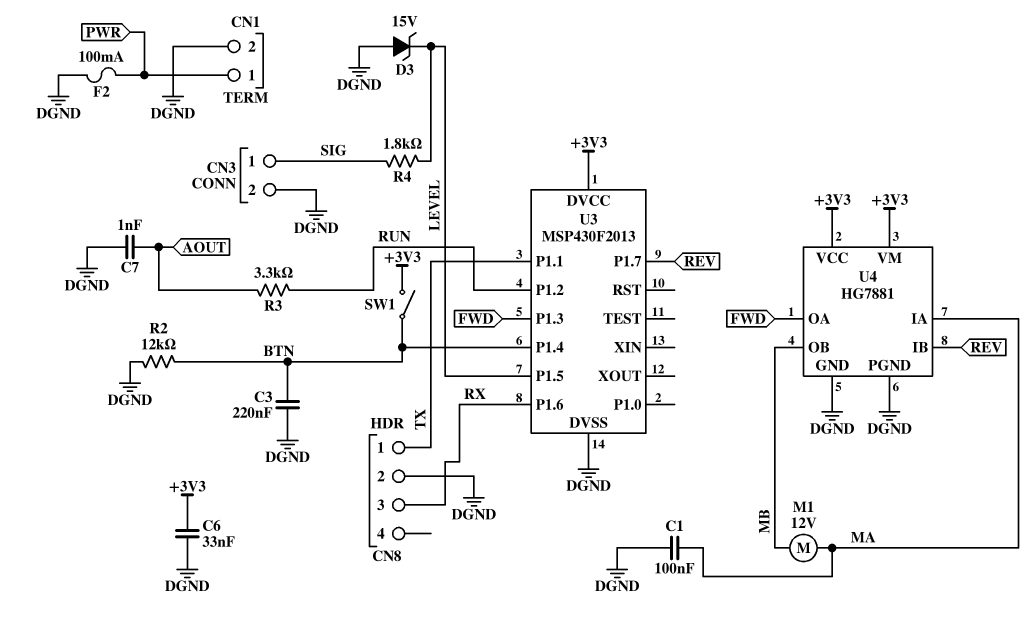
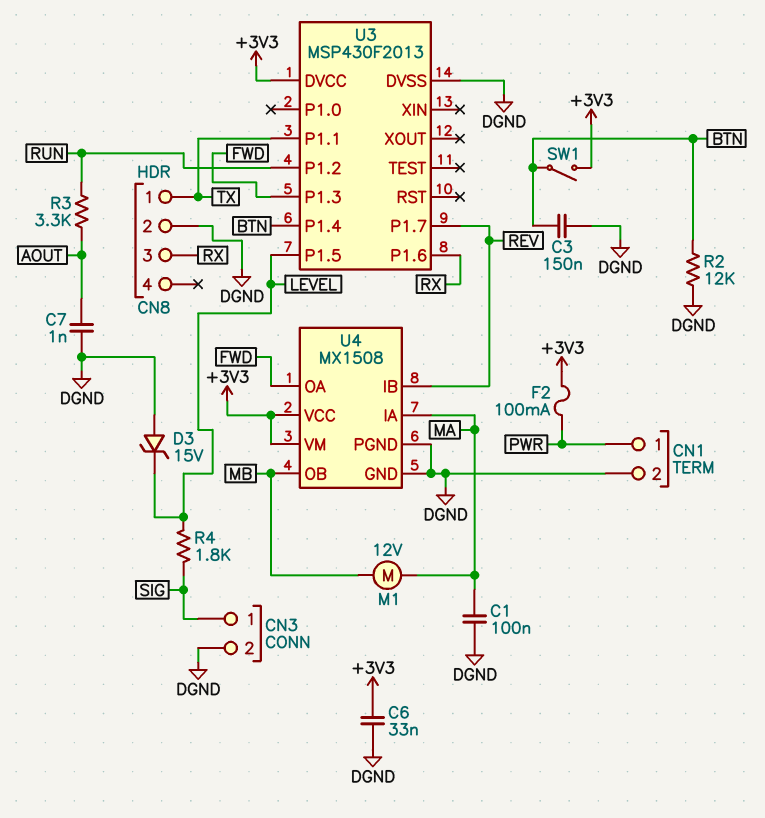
C3: 220nF (BTN, DGND) -> 150nF (BTN, DGND)
F2: 100mA (DGND, PWR) -> 100mA (+3V3, PWR)
U4: HG7881 -> MX1508

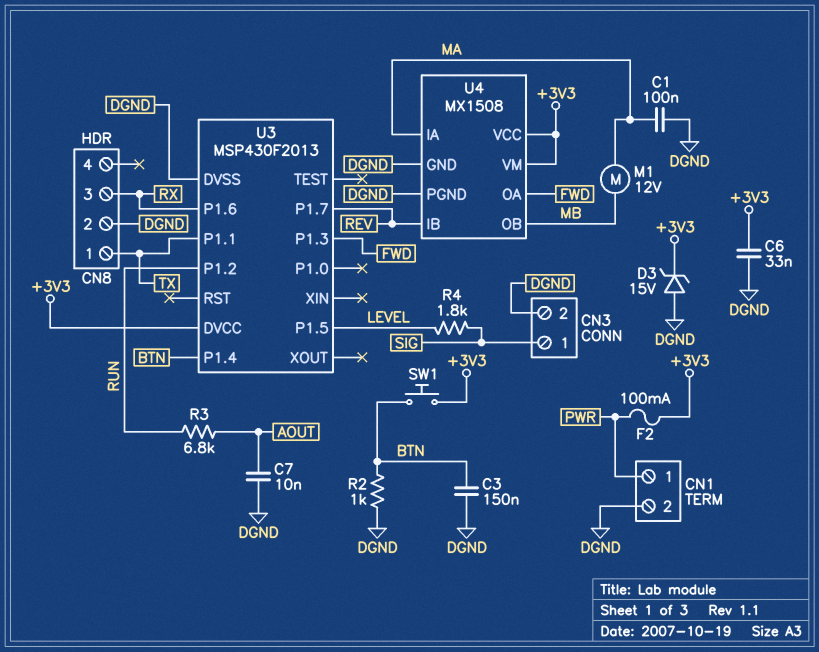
C7: 1nF (AOUT, DGND) -> 10nF (AOUT, DGND)
D3: zener 15V (A DGND, K LEVEL) -> zener 15V (A DGND, K +3V3)
R2: 12k (BTN, DGND) -> 1k (BTN, DGND)
R3: 3.3k (AOUT, RUN) -> 6.8k (AOUT, RUN)
SW1: switch (+3V3, BTN) -> button (+3V3, BTN)

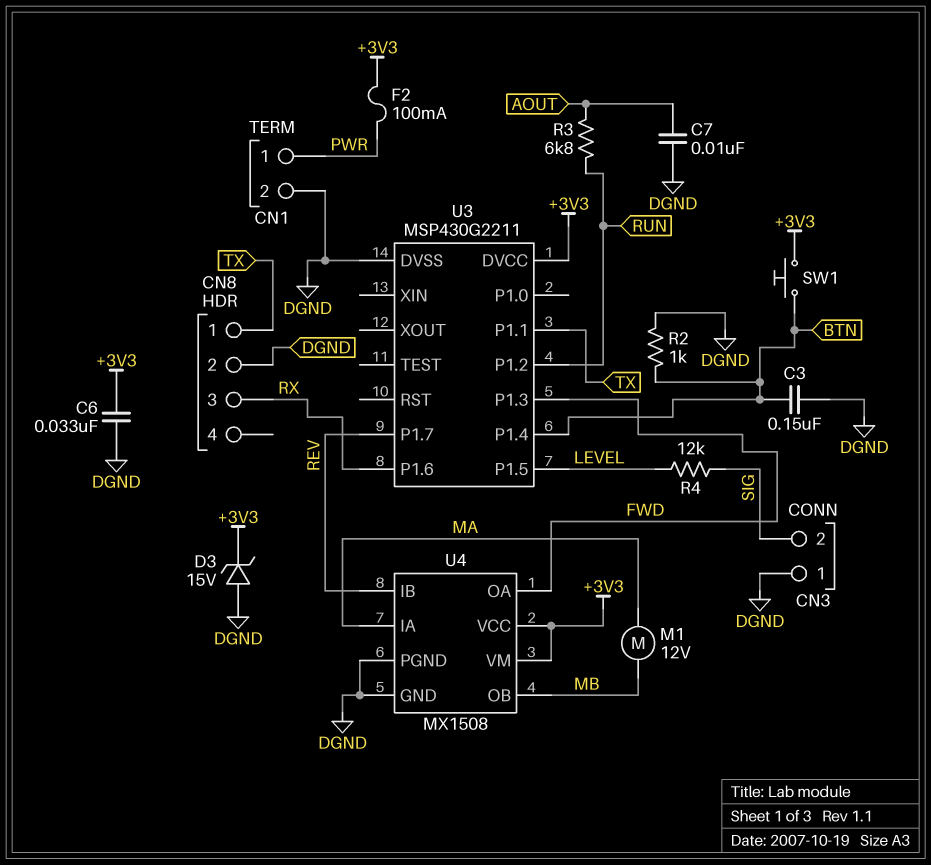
C1: 100nF (DGND, MA) -> none
CN3 pin 1: SIG -> DGND
CN3 pin 2: DGND -> SIG
R4: 1.8k (LEVEL, SIG) -> 12k (LEVEL, SIG)
U3: MSP430F2013 -> MSP430G2211

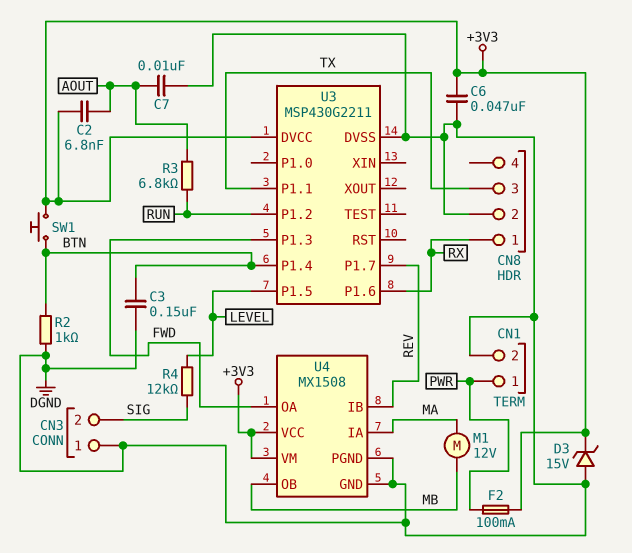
C2: none -> 6.8nF (+3V3, AOUT)
C6: 33nF (+3V3, DGND) -> 47nF (+3V3, DGND)
CN8 pin 1: TX -> RX
CN8 pin 3: RX -> TX

